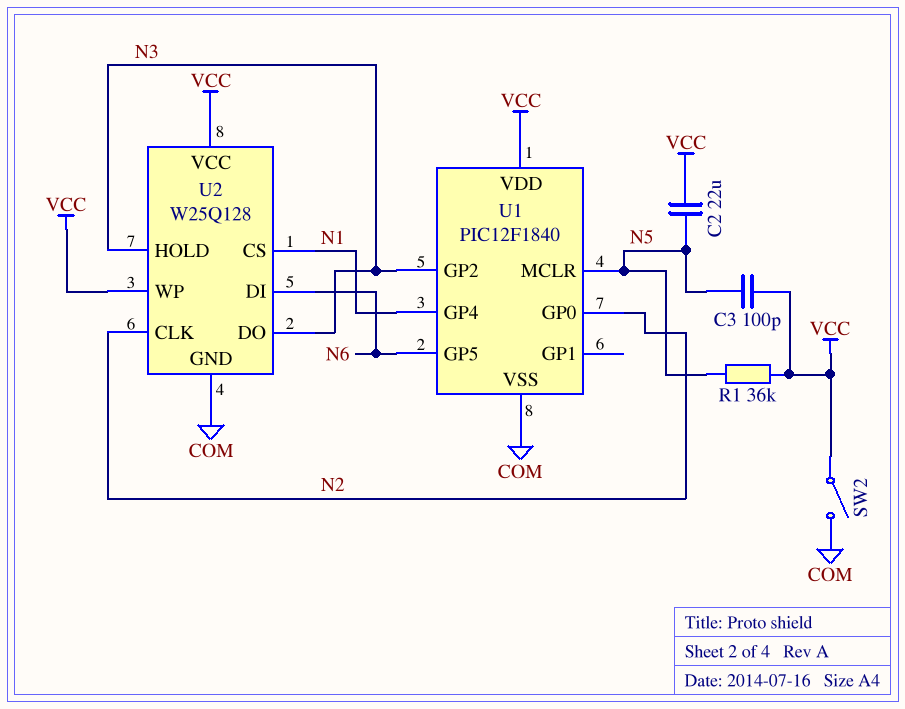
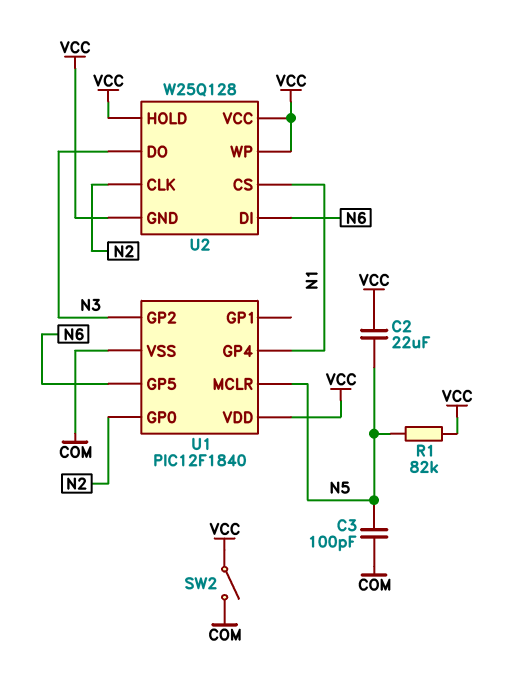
C3: 100pF (N5, VCC) -> 100pF (COM, N5)
R1: 36k (N5, VCC) -> 82k (N5, VCC)
U2 pin GND: COM -> VCC
U2 pin HOLD: N3 -> VCC

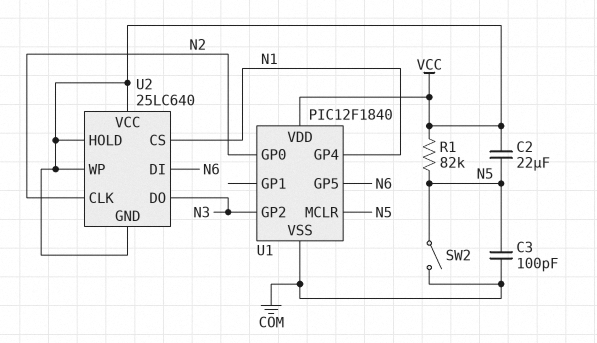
SW2: switch (COM, VCC) -> switch (COM, N5)
U2: W25Q128 -> 25LC640

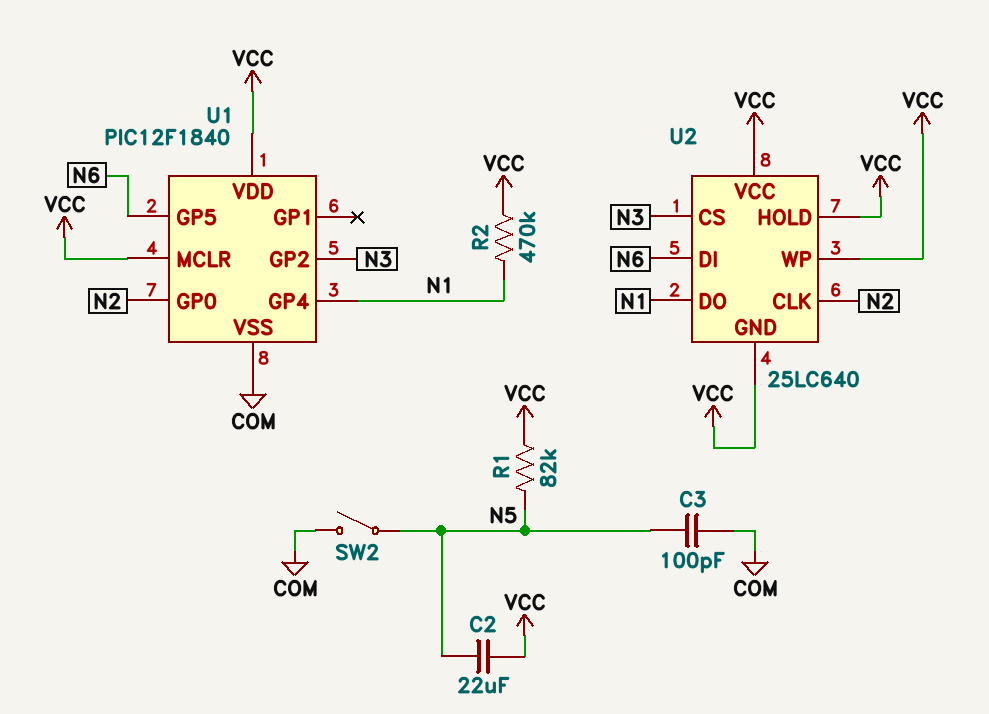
R2: none -> 470k (N1, VCC)
U1 pin MCLR: N5 -> VCC
U2 pin CS: N1 -> N3
U2 pin DO: N3 -> N1

